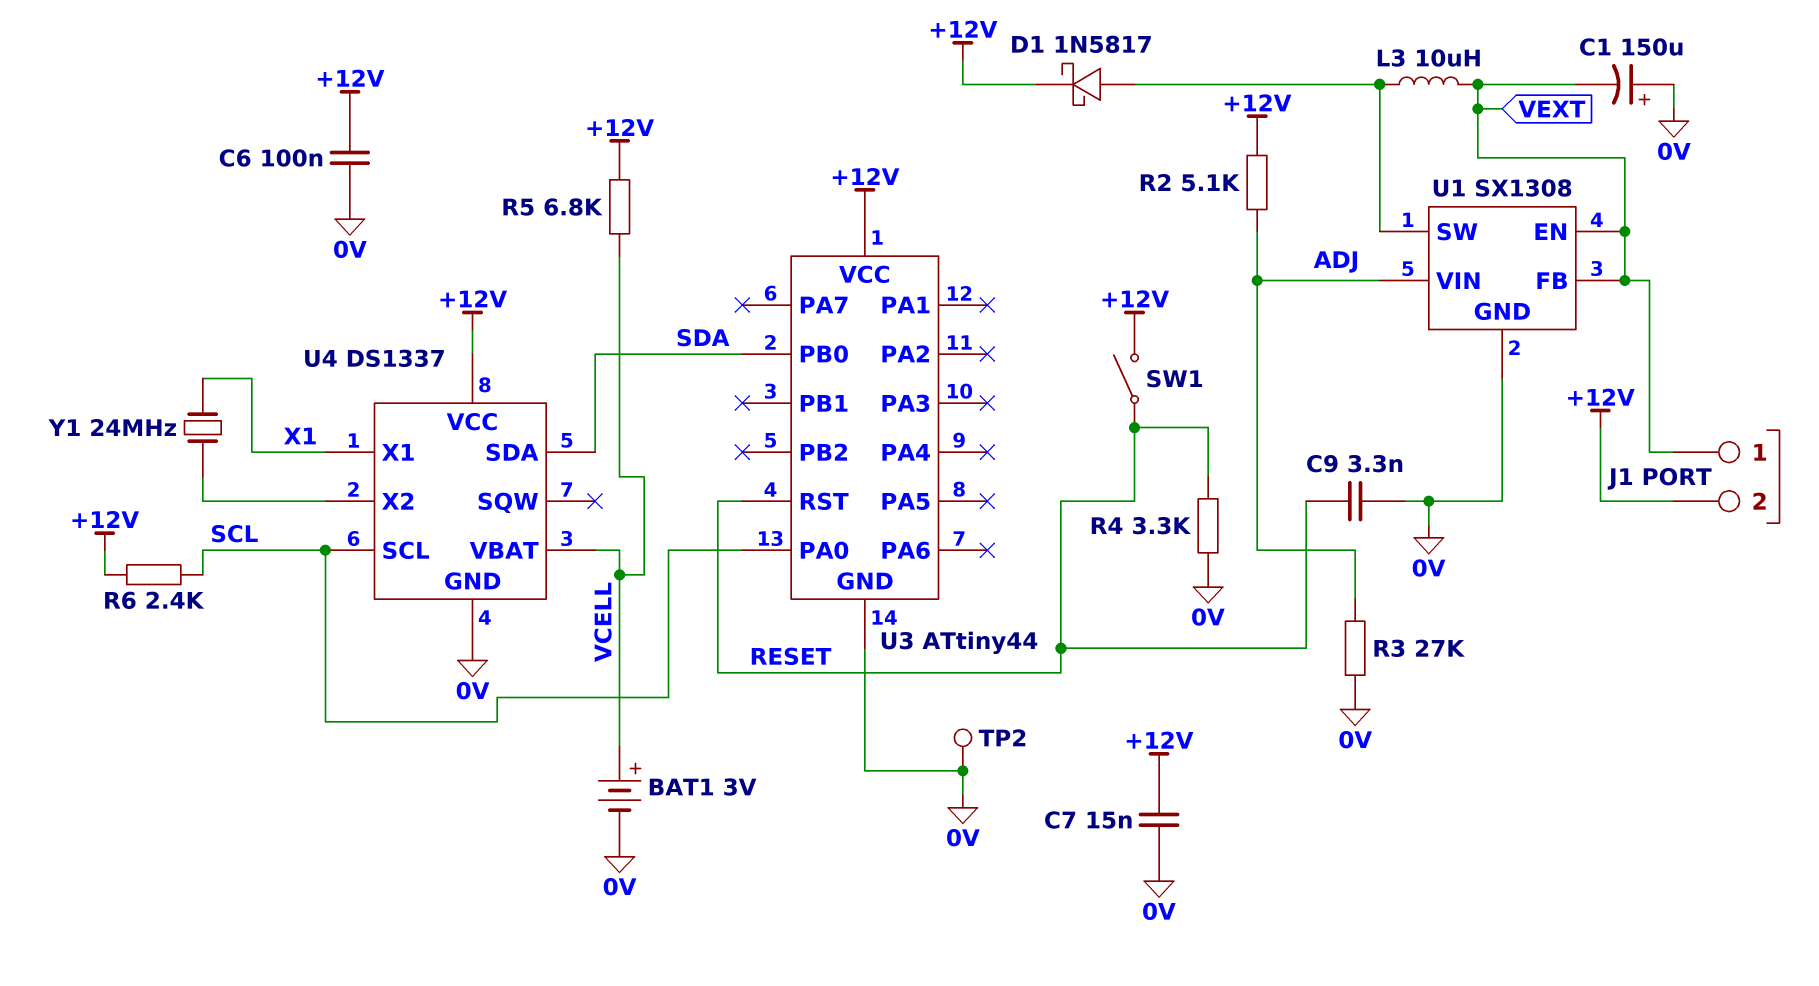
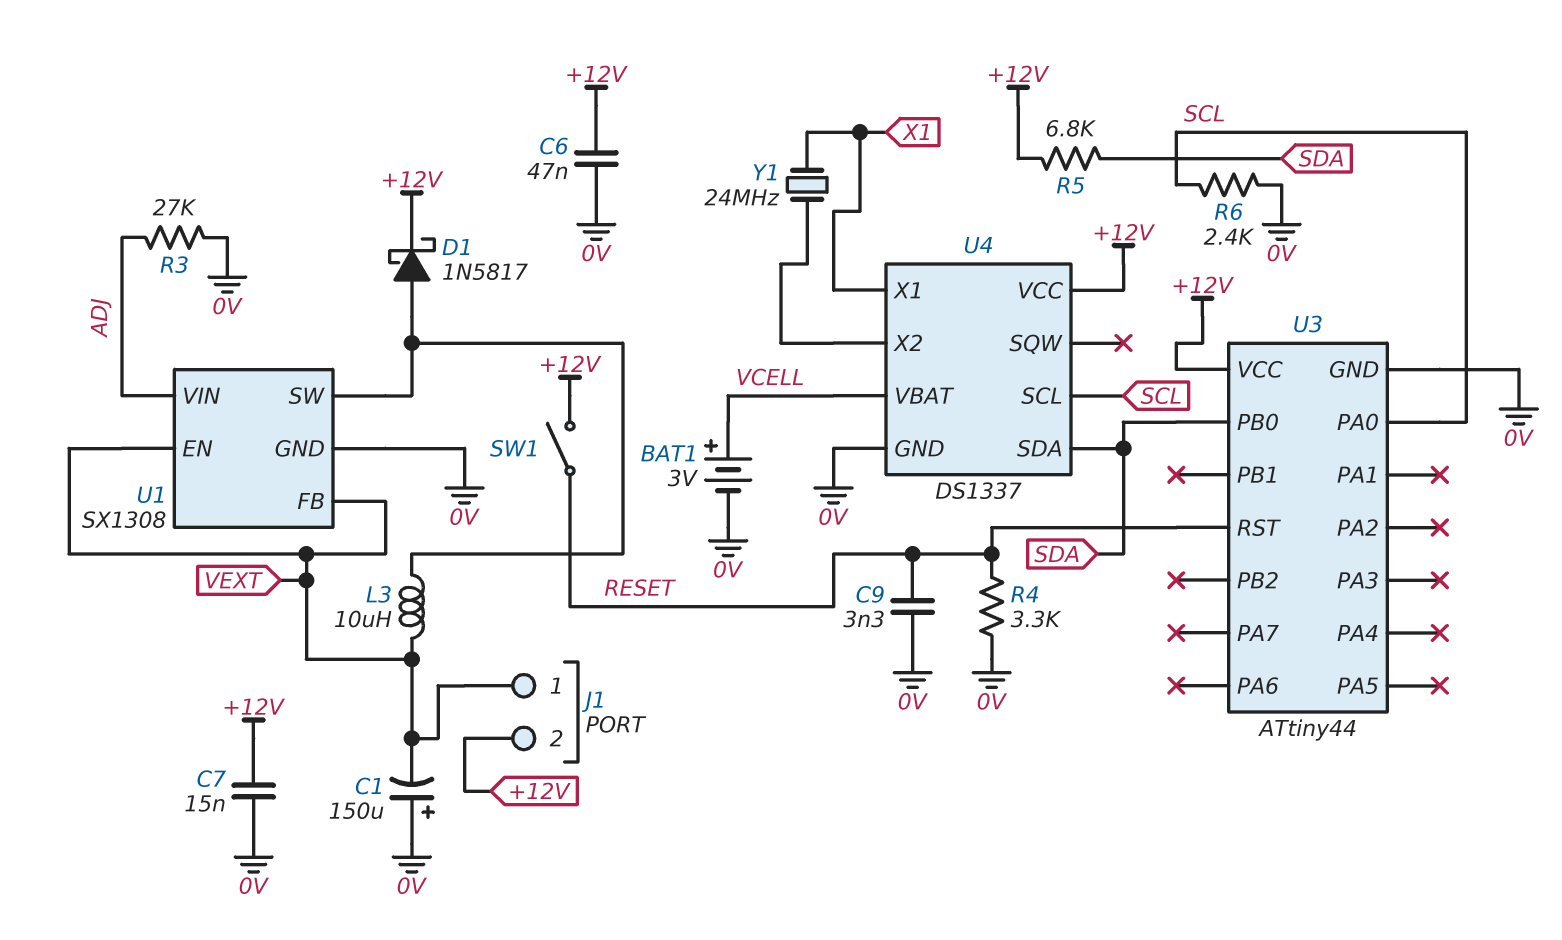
C6: 100nF (+12V, 0V) -> 47nF (+12V, 0V)
R2: 5.1k (+12V, ADJ) -> none
R5: 6.8k (+12V, VCELL) -> 6.8k (+12V, SDA)
R6: 2.4k (+12V, SCL) -> 2.4k (0V, SCL)
TP2: test point (0V) -> none

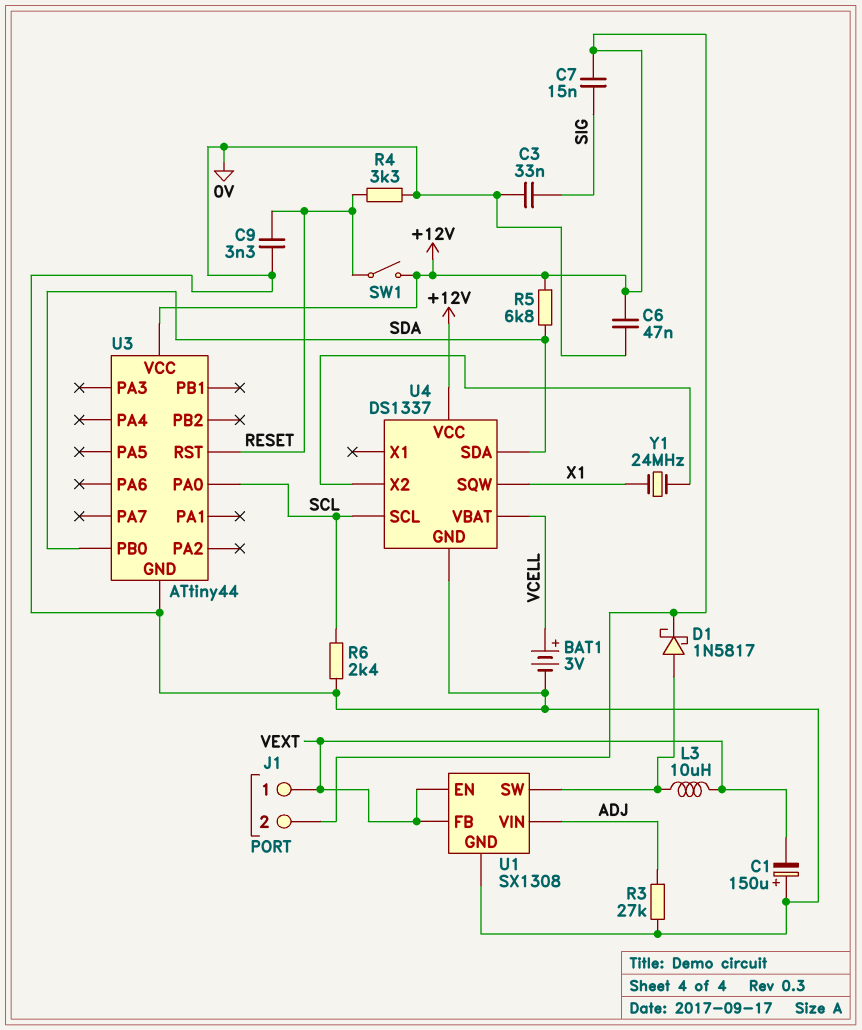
C3: none -> 33nF (0V, SIG)
C7: 15nF (+12V, 0V) -> 15nF (+12V, SIG)
U4 pin SQW: none -> X1
U4 pin X1: X1 -> none

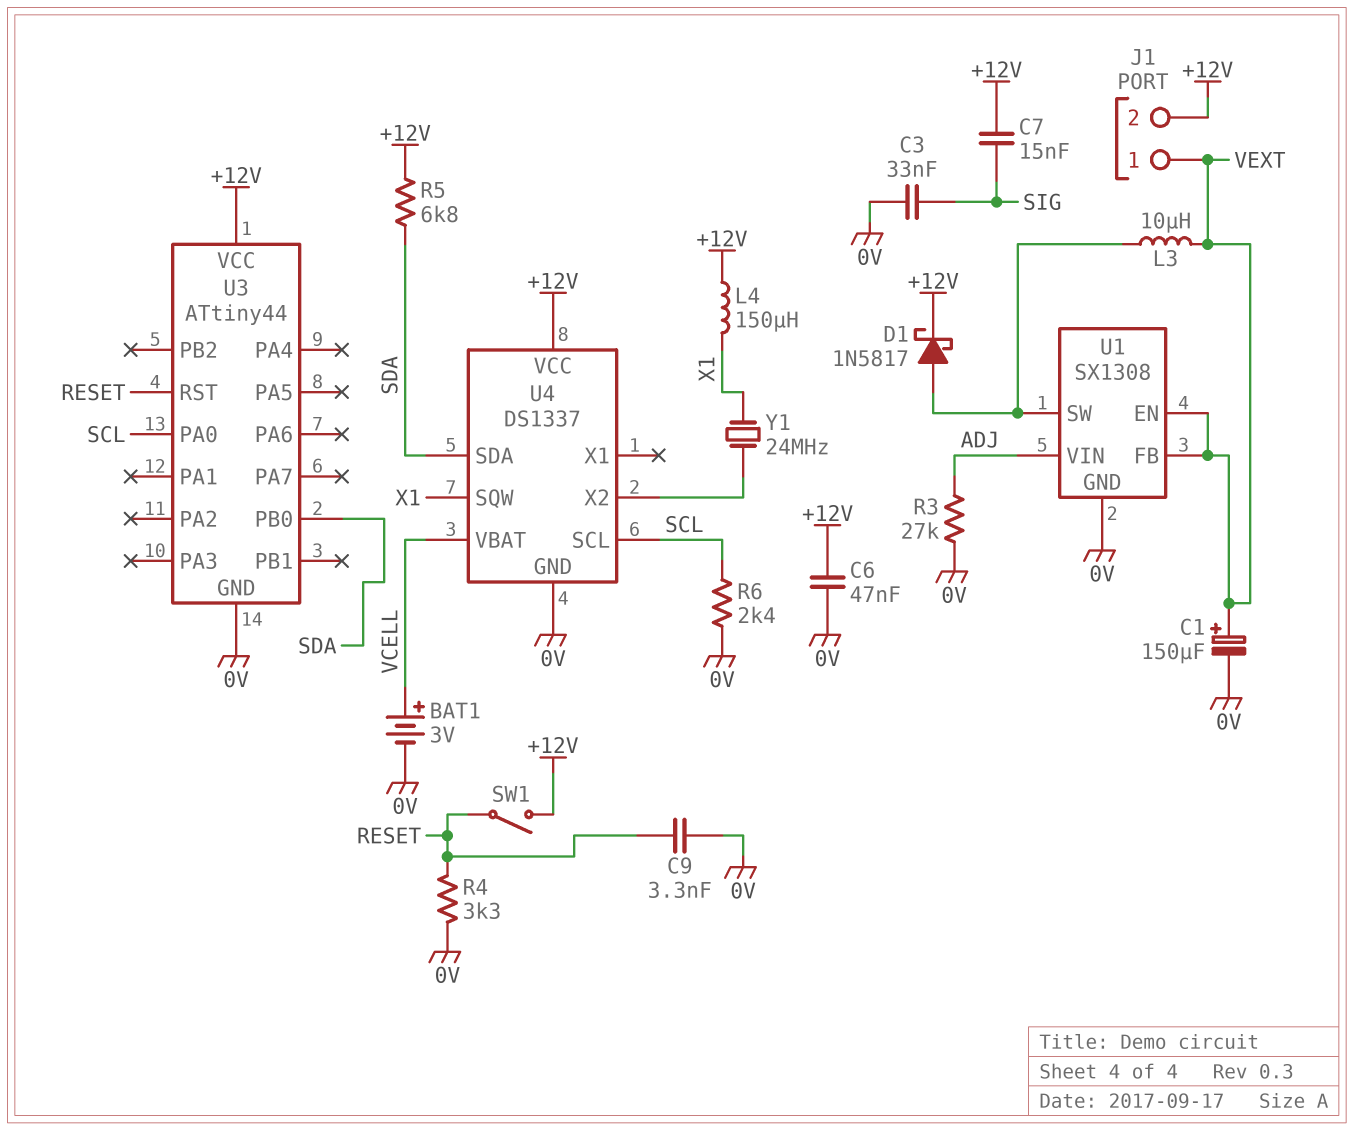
C1: 150uF (plus 0V, minus VEXT) -> 150uF (plus VEXT, minus 0V)
L4: none -> 150uH (+12V, X1)

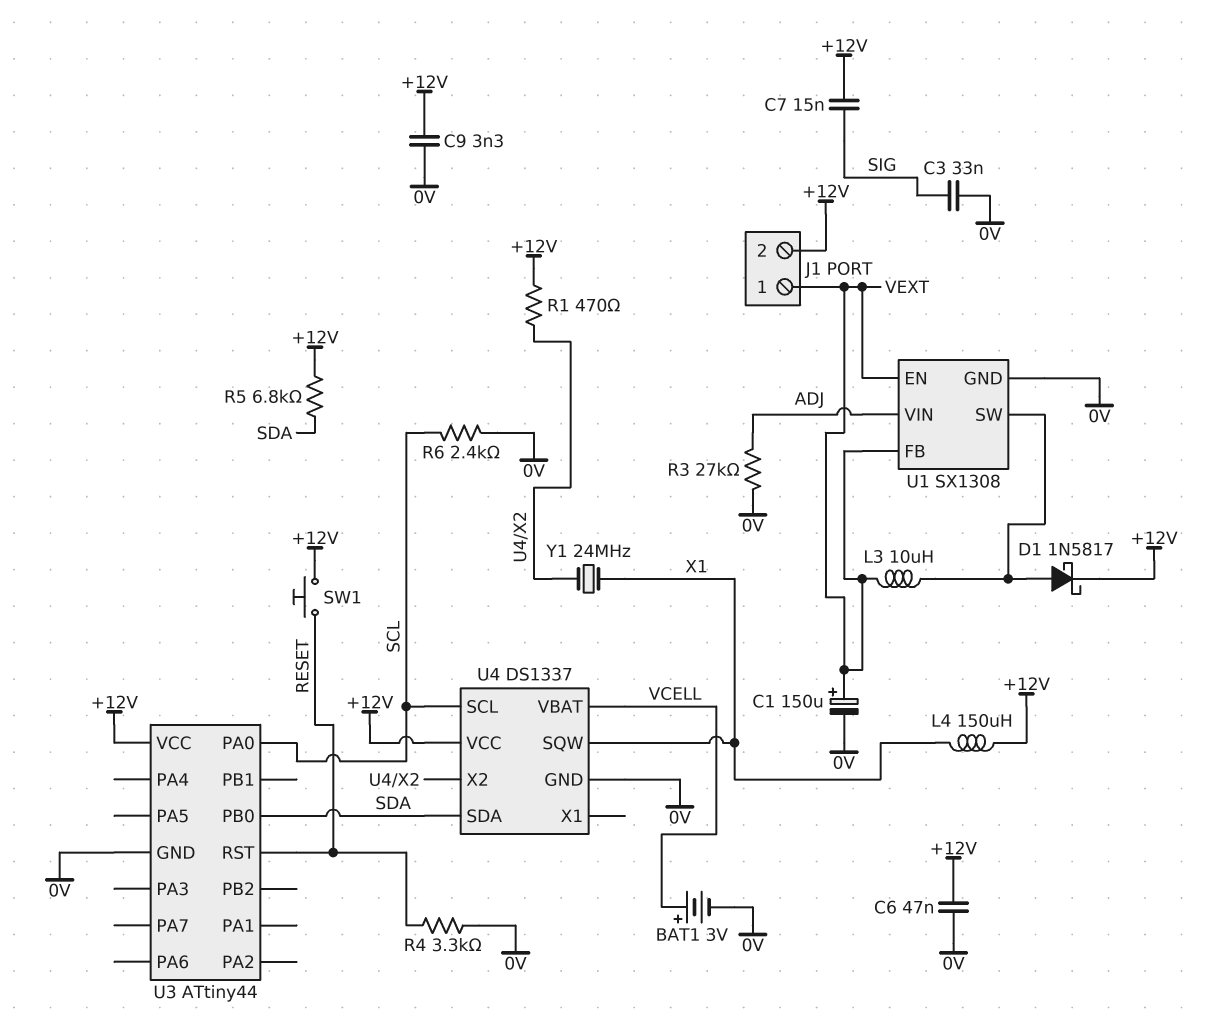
C9: 3.3nF (0V, RESET) -> 3.3nF (+12V, 0V)
R1: none -> 470 (+12V, U4/X2)
SW1: switch (+12V, RESET) -> button (+12V, RESET)

